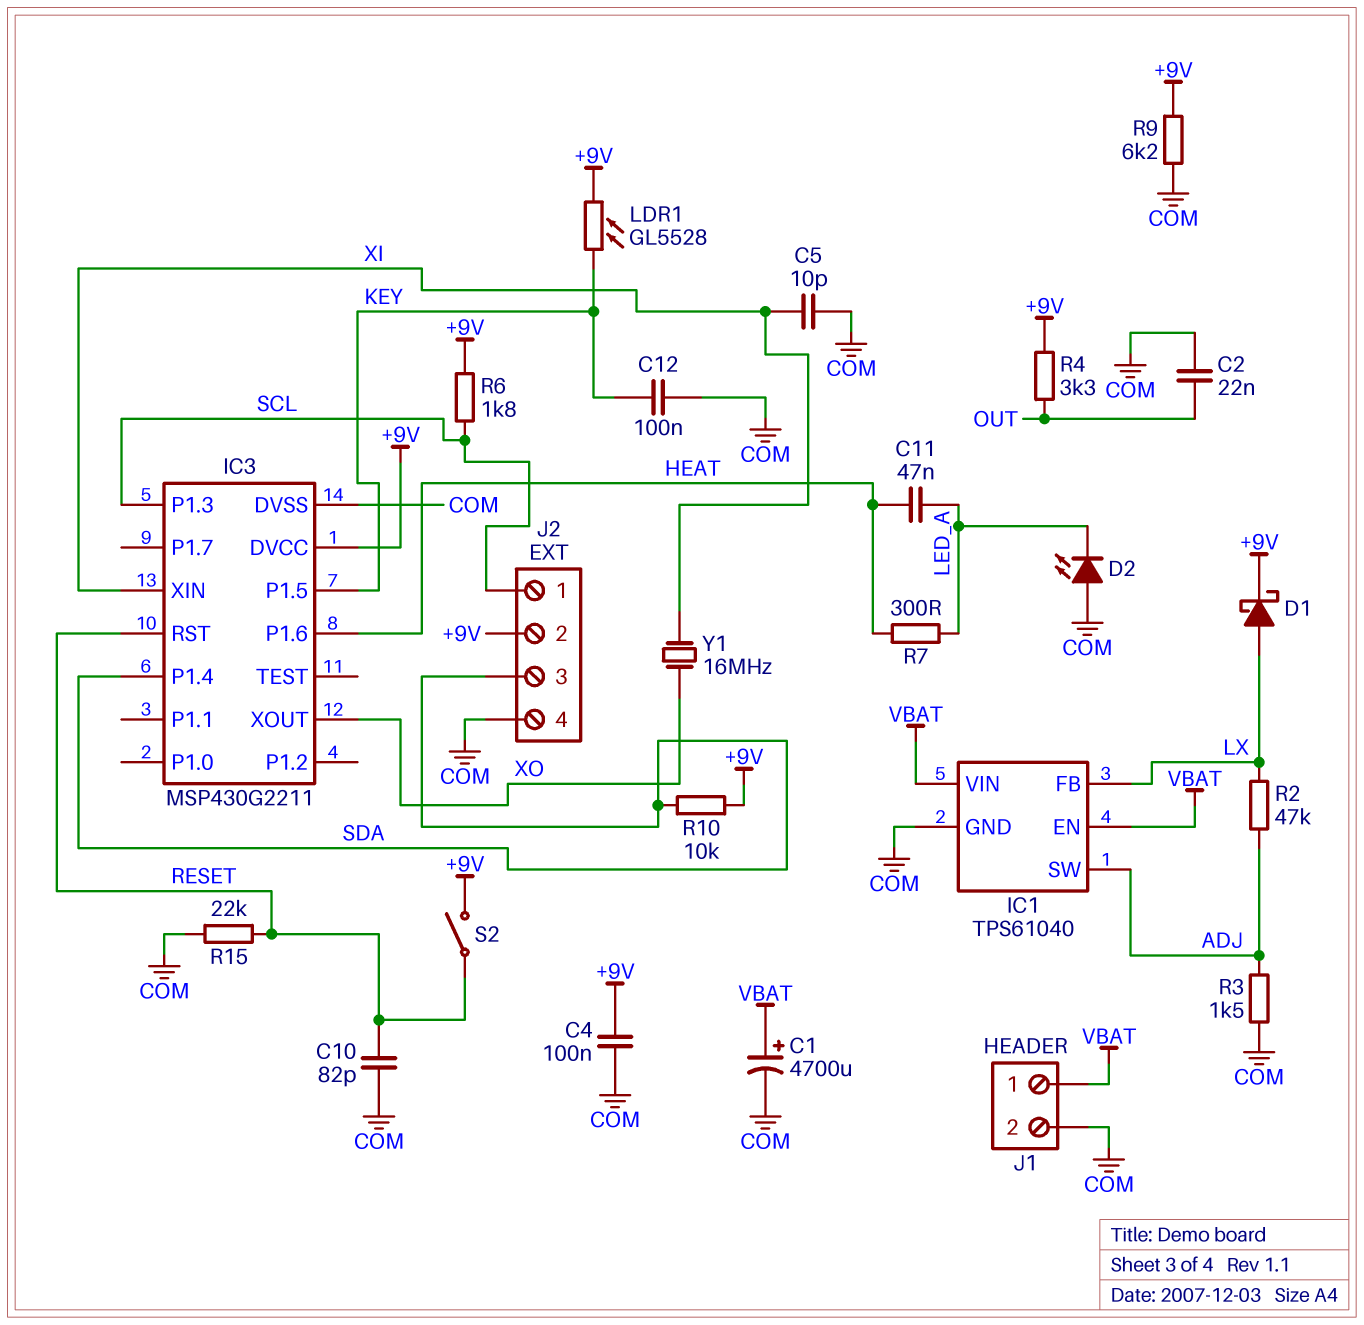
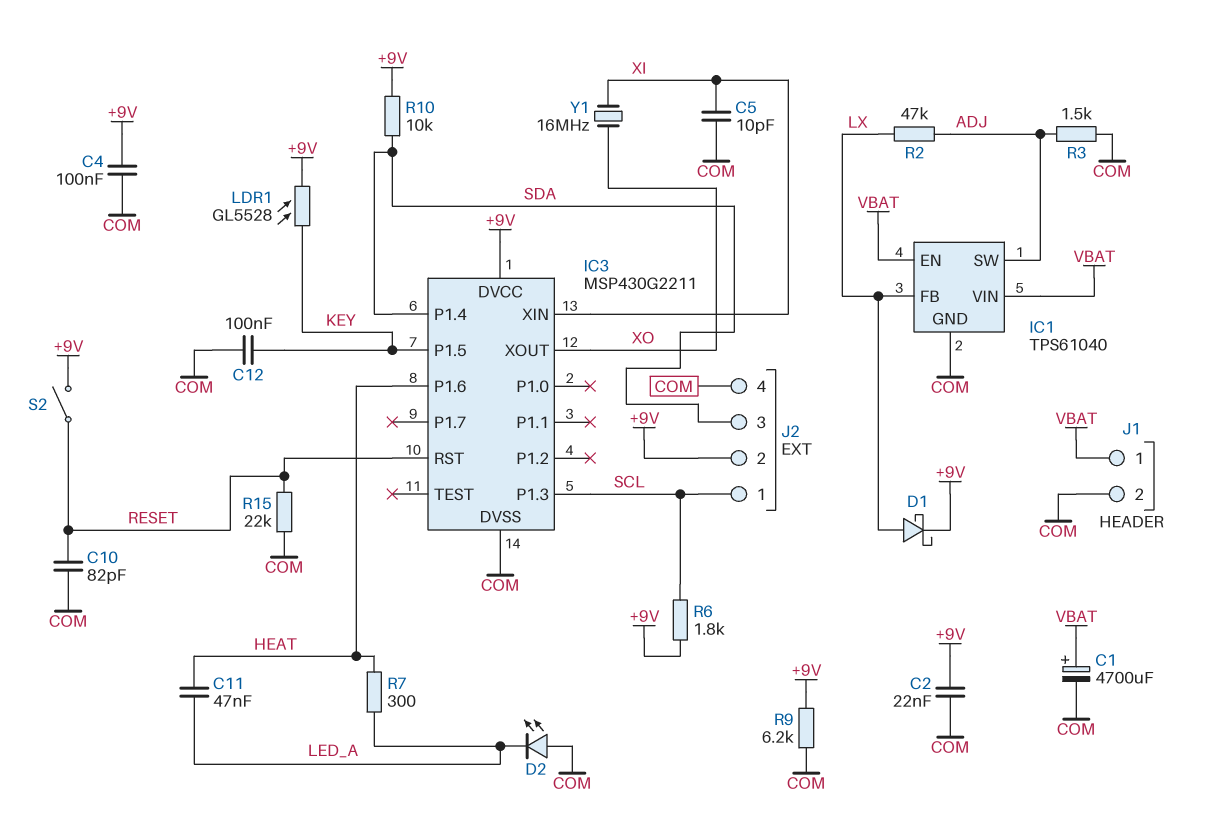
C2: 22nF (COM, OUT) -> 22nF (+9V, COM)
R4: 3.3k (+9V, OUT) -> none

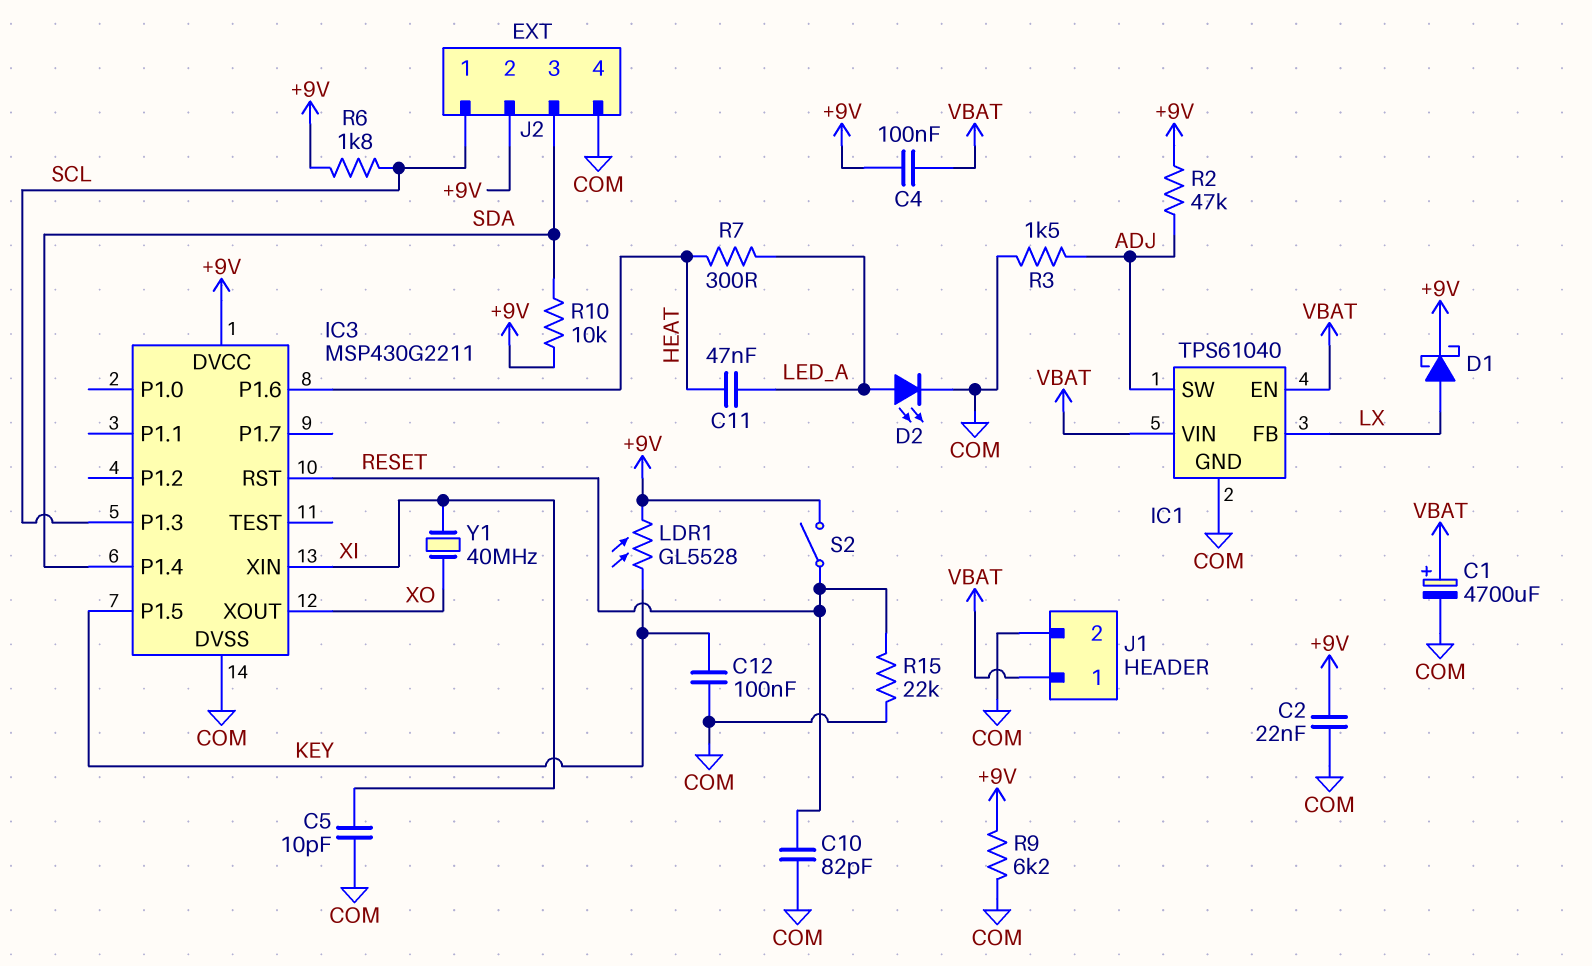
C4: 100nF (+9V, COM) -> 100nF (+9V, VBAT)
D2: LED (A COM, K LED_A) -> LED (A LED_A, K COM)
R2: 47k (ADJ, LX) -> 47k (+9V, ADJ)
Y1: 16MHz (XI, XO) -> 40MHz (XI, XO)

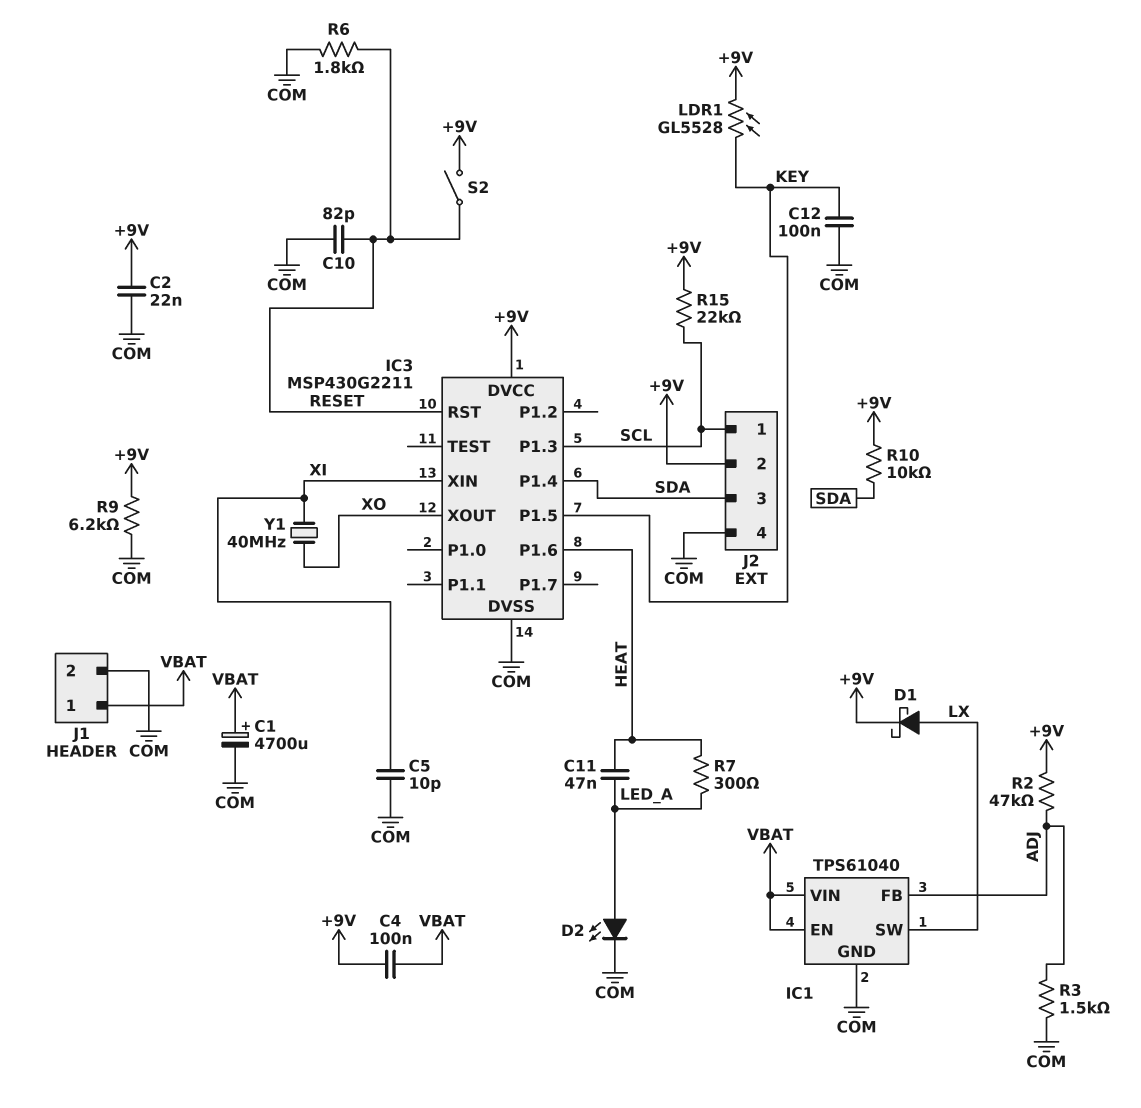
IC1 pin FB: LX -> ADJ
IC1 pin SW: ADJ -> LX
R6: 1.8k (+9V, SCL) -> 1.8k (COM, RESET)
R15: 22k (COM, RESET) -> 22k (+9V, SCL)

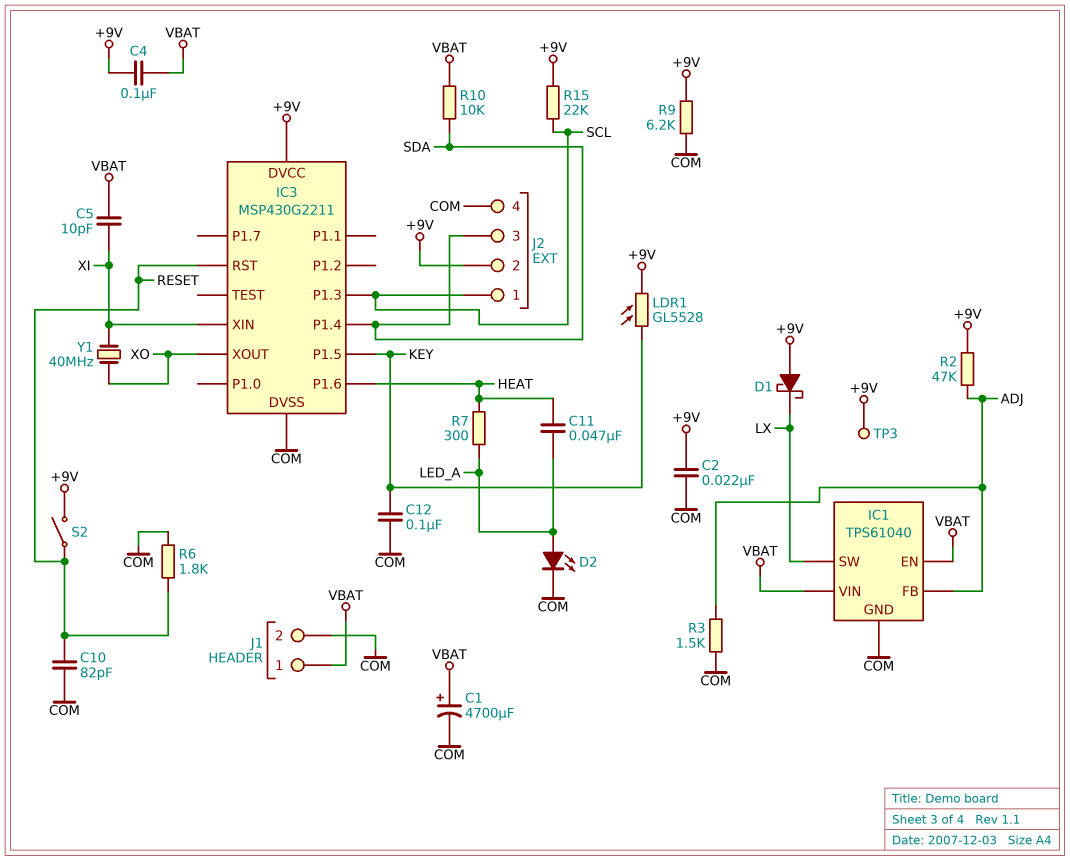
C5: 10pF (COM, XI) -> 10pF (VBAT, XI)
D1: schottky (A LX, K +9V) -> schottky (A +9V, K LX)
R10: 10k (+9V, SDA) -> 10k (SDA, VBAT)
TP3: none -> test point (+9V)

